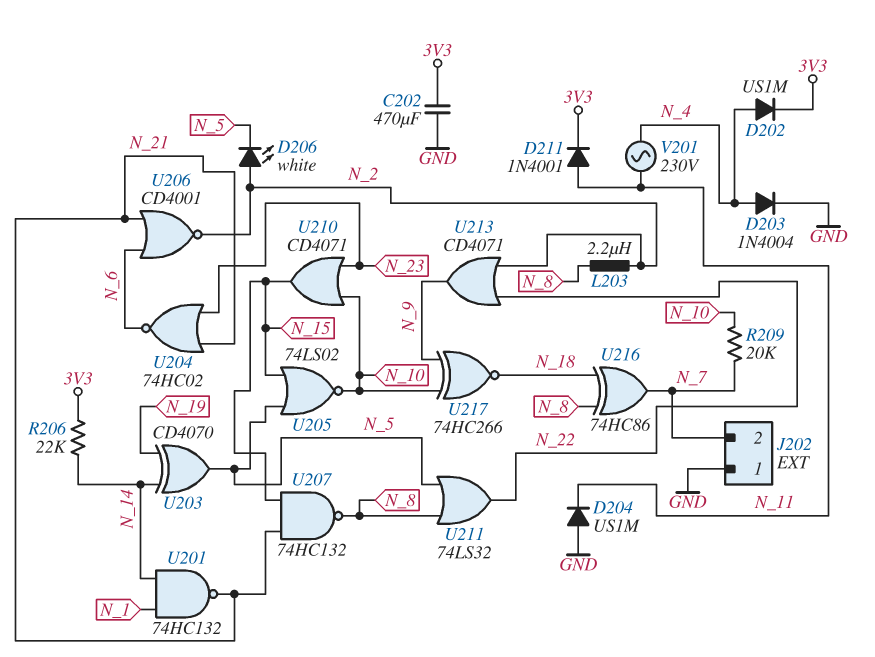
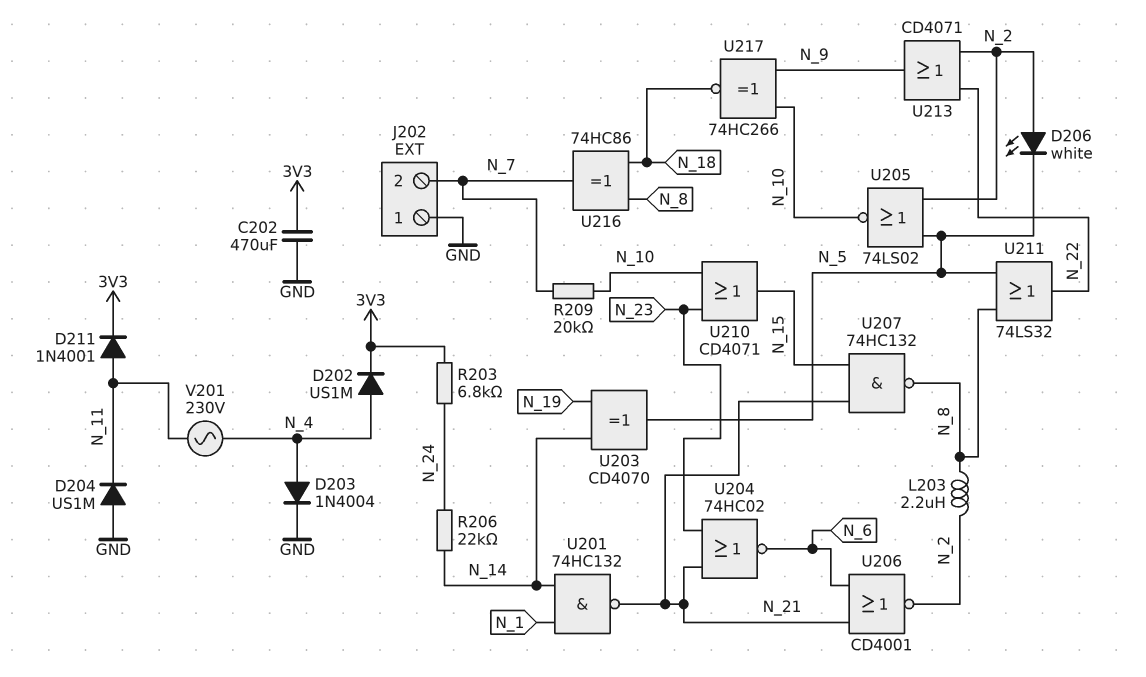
R203: none -> 6.8k (3V3, N_24)
R206: 22k (3V3, N_14) -> 22k (N_14, N_24)
U205: NOR 74LS02 (in N_5, in N_15, out N_10) -> NOR 74LS02 (in N_2, in N_5, out N_10)

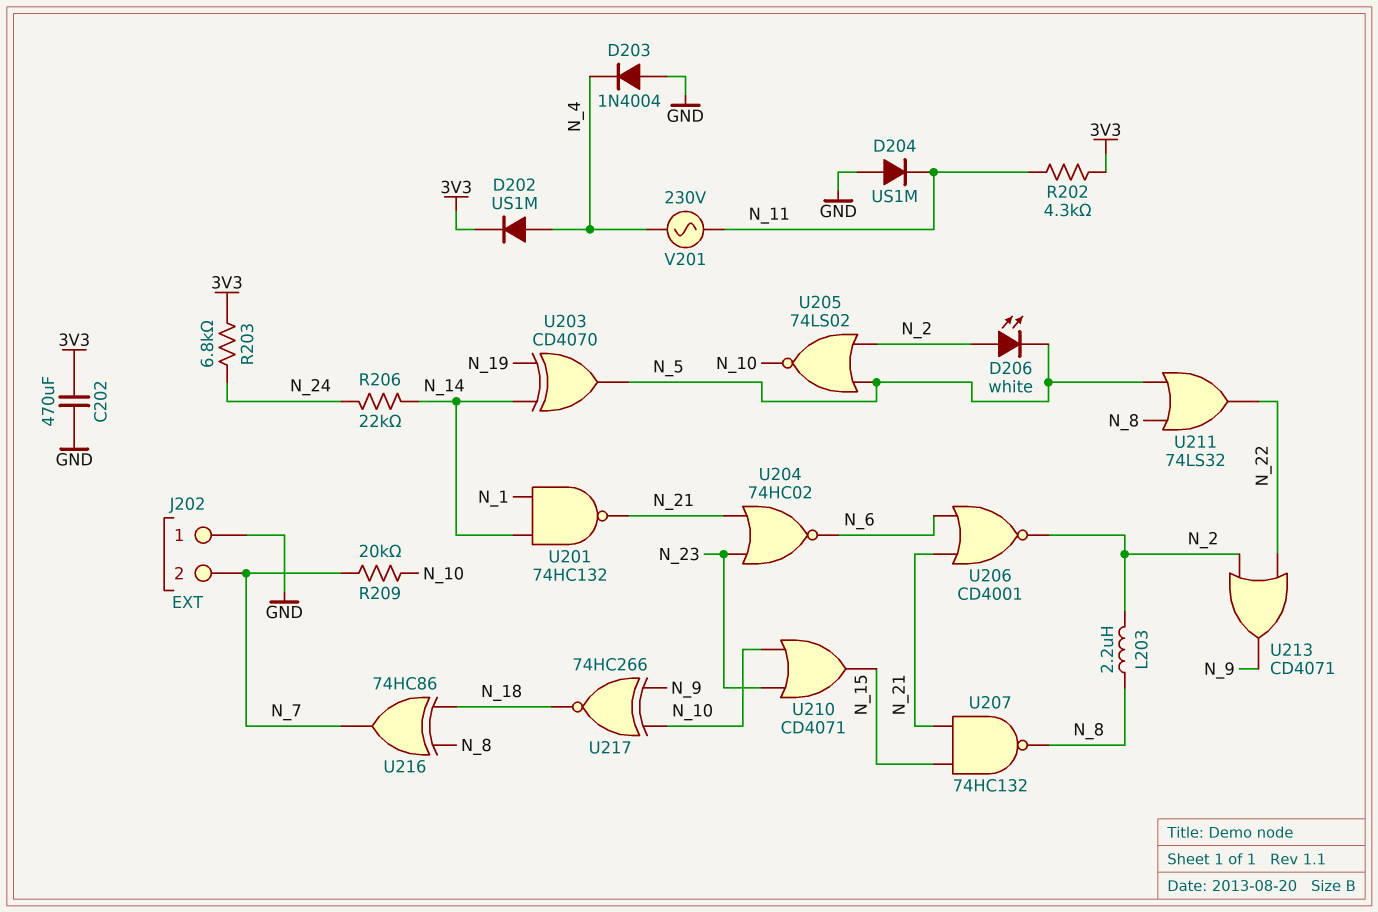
D203: diode 1N4004 (A N_4, K GND) -> diode 1N4004 (A GND, K N_4)
D211: diode 1N4001 (A N_11, K 3V3) -> none
R202: none -> 4.3k (3V3, N_11)

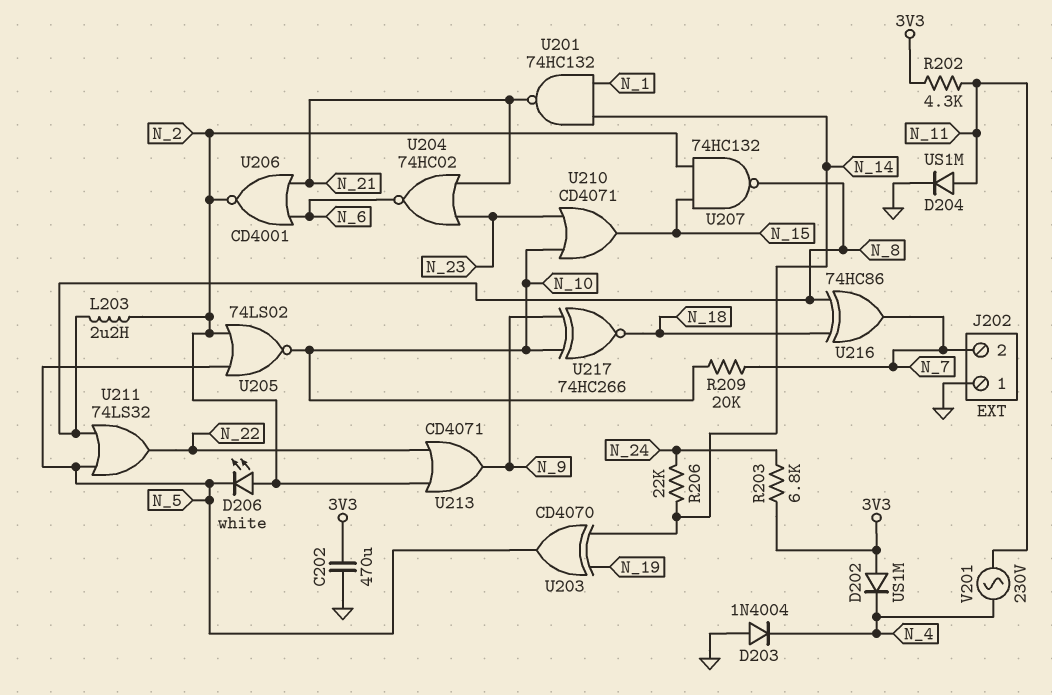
D202: diode US1M (A N_4, K 3V3) -> diode US1M (A 3V3, K N_4)
D204: diode US1M (A GND, K N_11) -> diode US1M (A N_11, K GND)
U207: NAND 74HC132 (in N_15, in N_21, out N_8) -> NAND 74HC132 (in N_2, in N_15, out N_8)

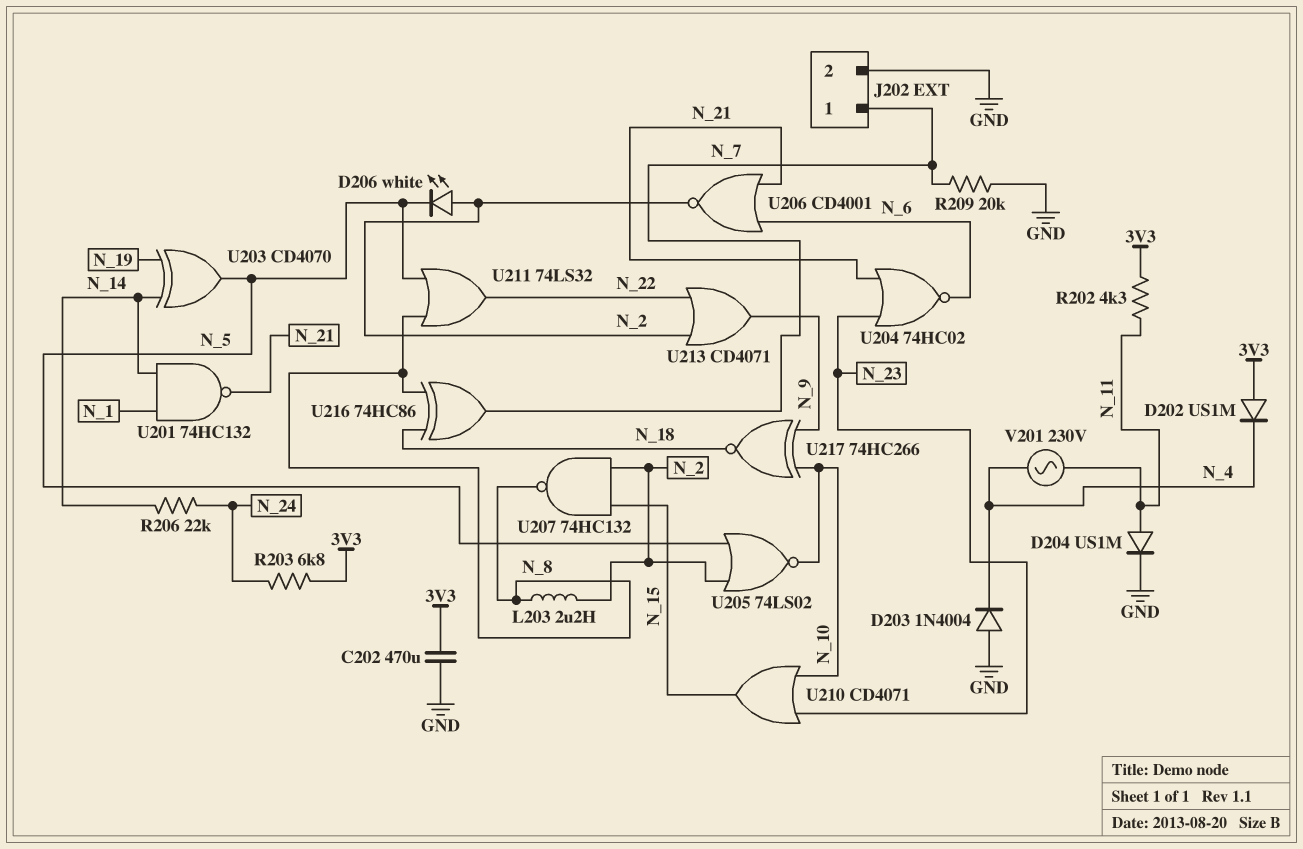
J202 pin 1: GND -> N_7
J202 pin 2: N_7 -> GND
R209: 20k (N_7, N_10) -> 20k (GND, N_7)

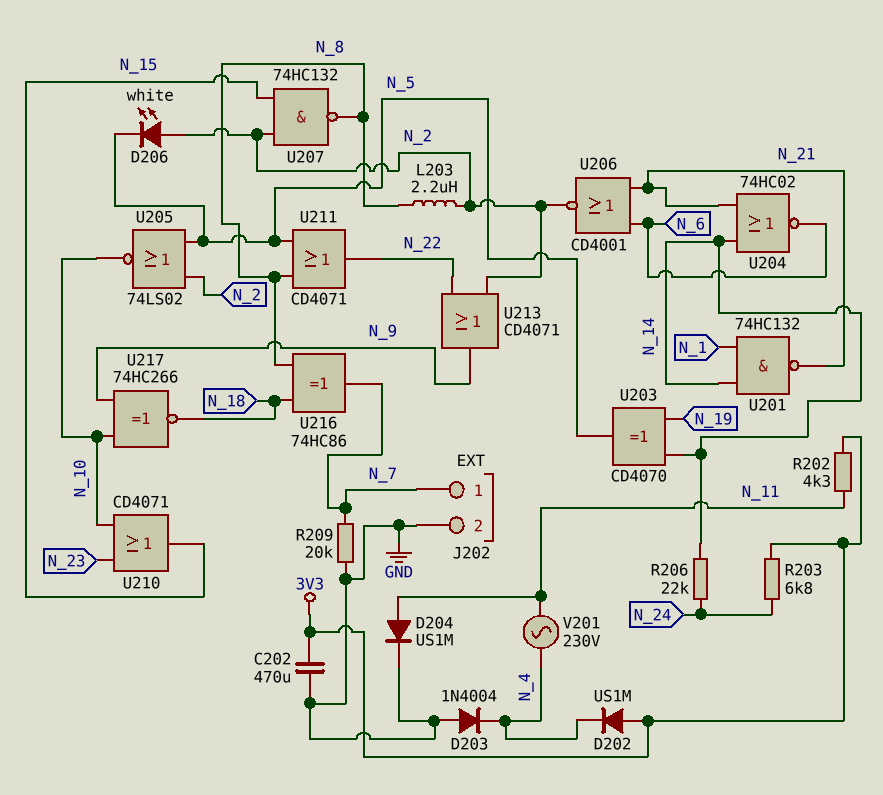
U204: NOR 74HC02 (in N_21, in N_23, out N_6) -> NOR 74HC02 (in N_14, in N_21, out N_6)
U211: OR 74LS32 (in N_5, in N_8, out N_22) -> OR CD4071 (in N_5, in N_8, out N_22)

